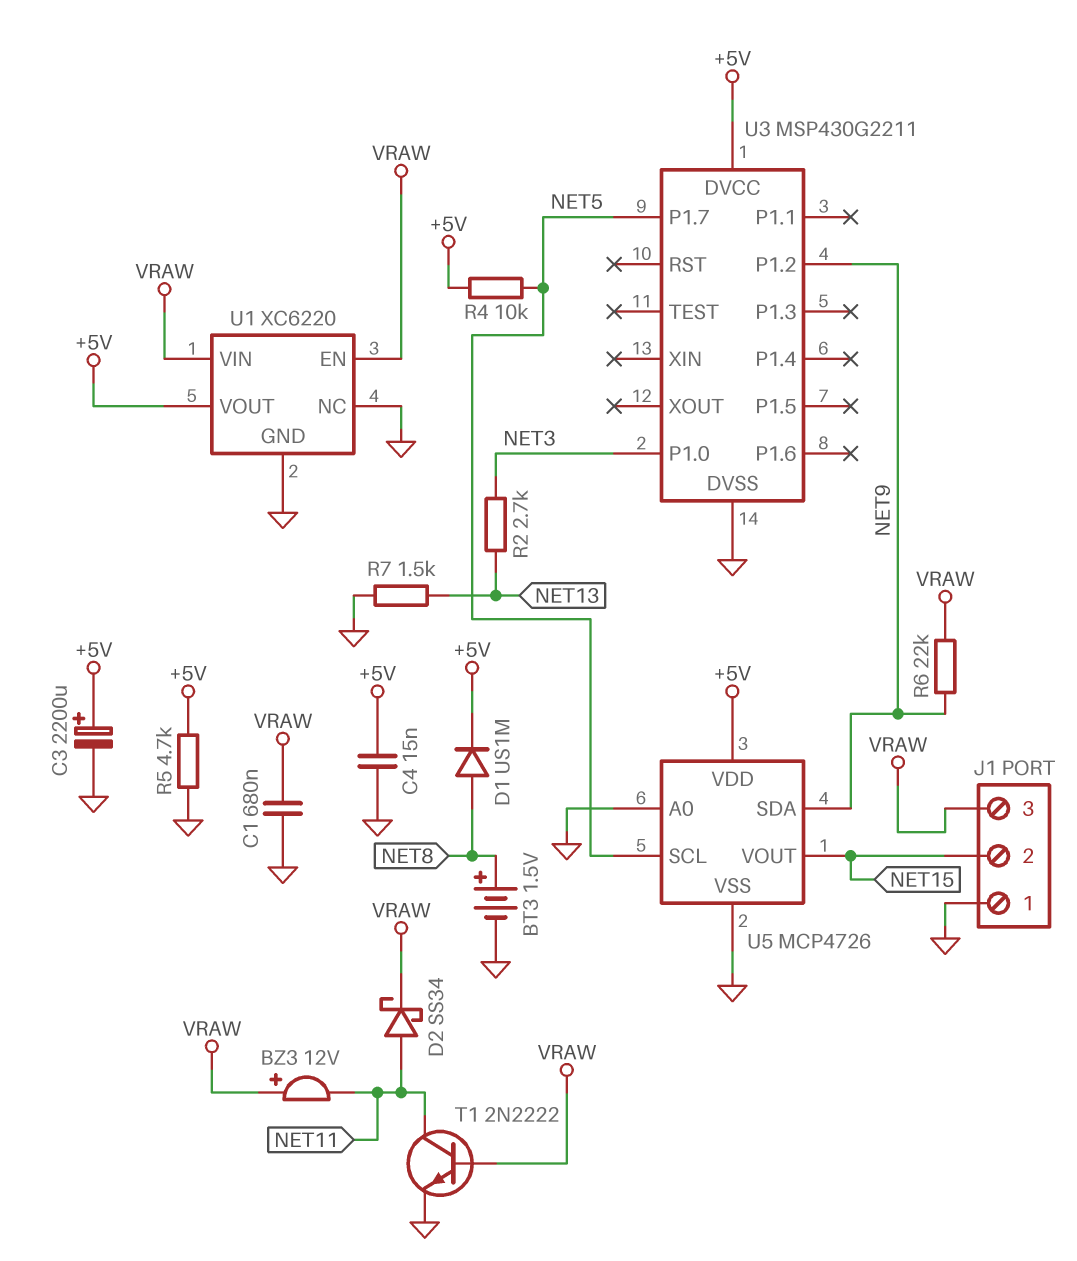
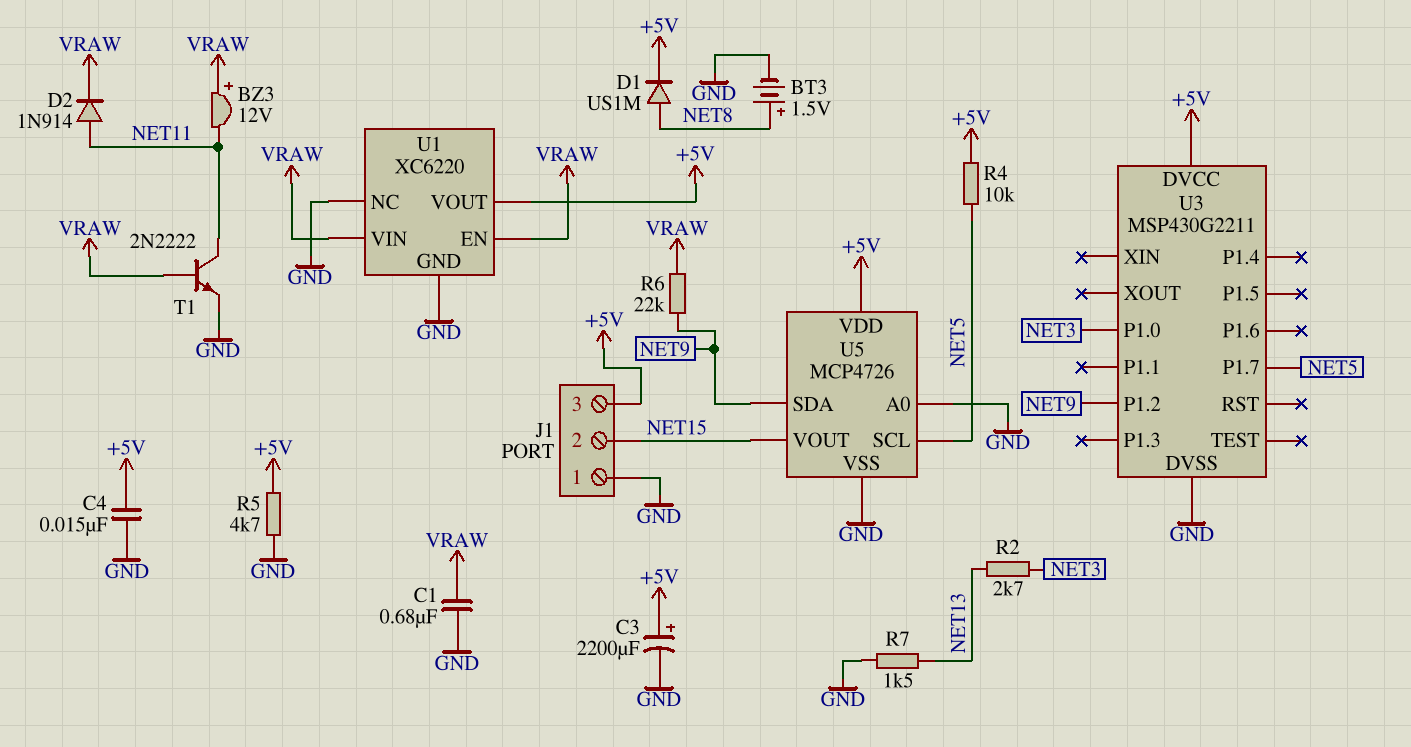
D2: schottky SS34 (A NET11, K VRAW) -> diode 1N914 (A NET11, K VRAW)
J1 pin 3: VRAW -> +5V

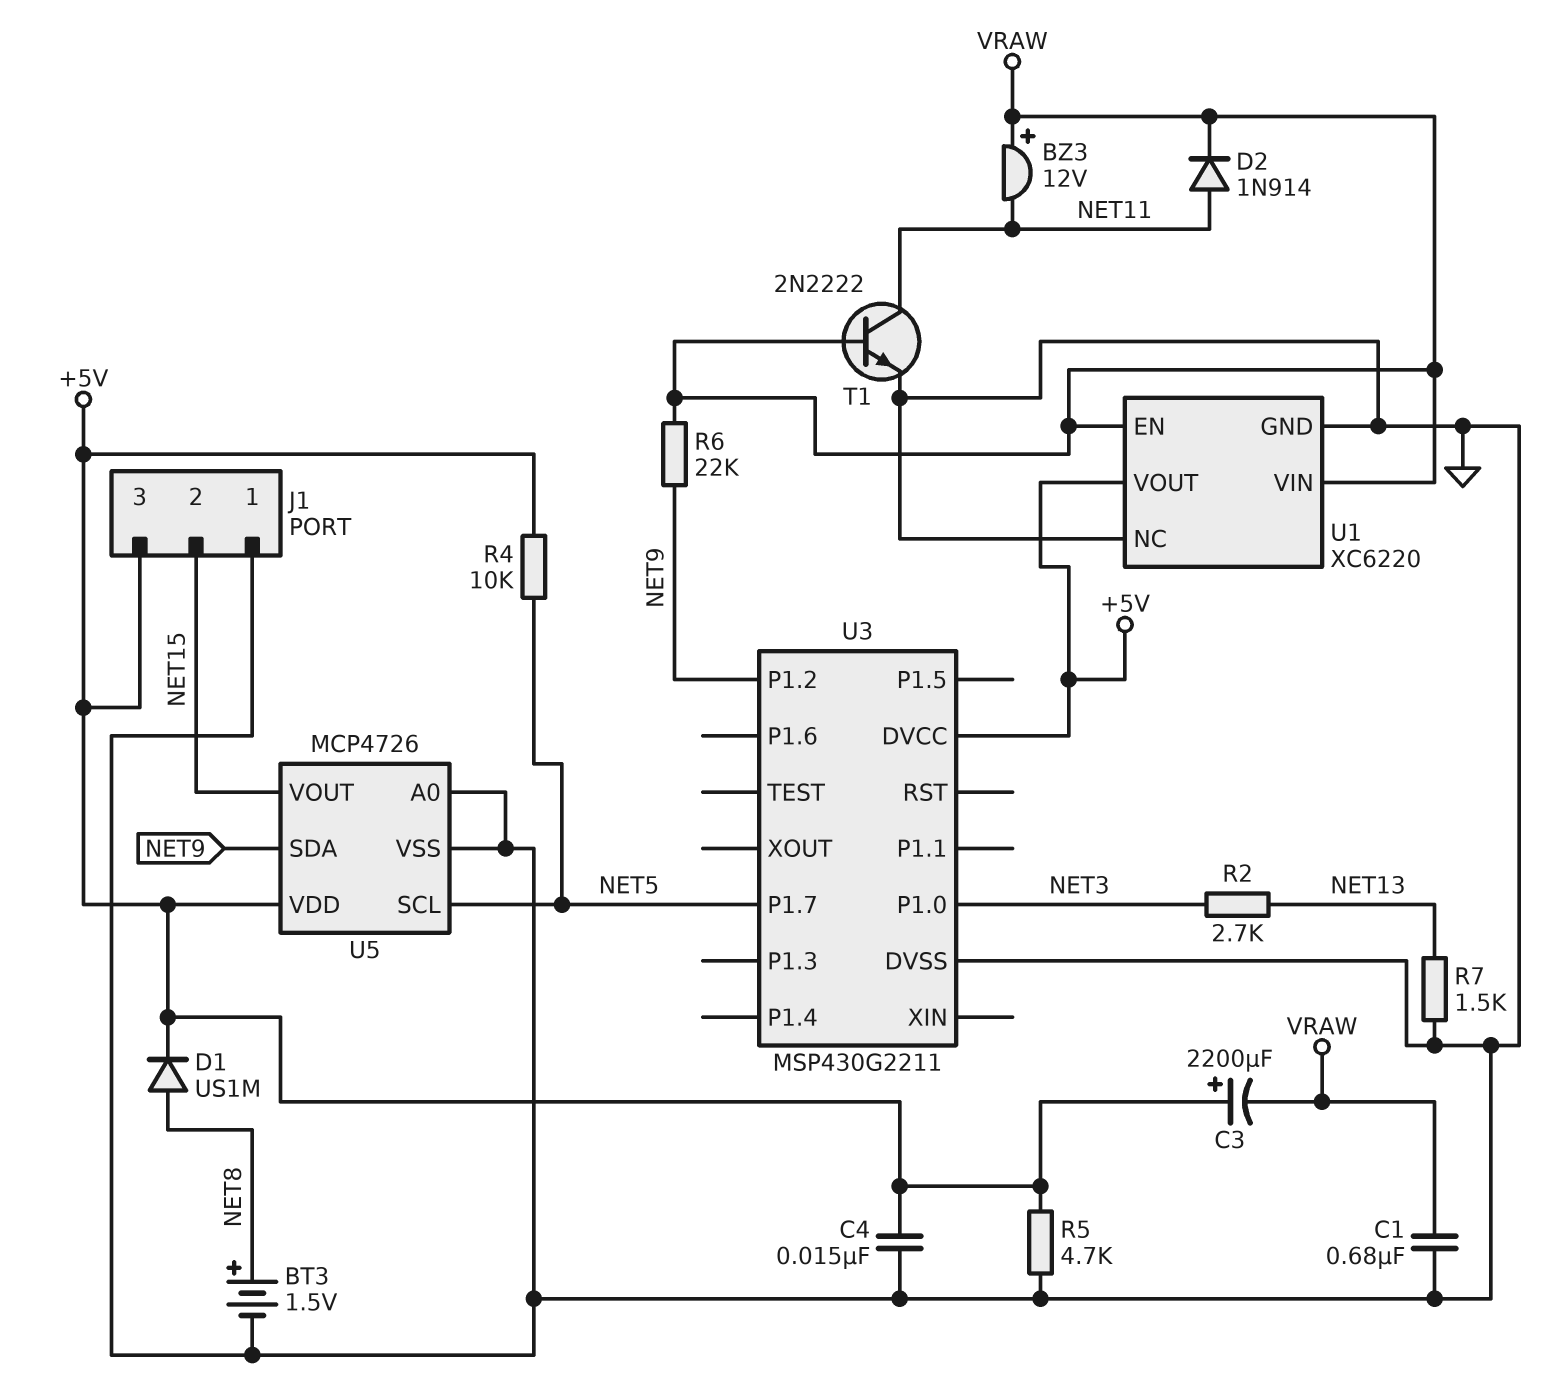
C3: 2200uF (plus +5V, minus GND) -> 2200uF (plus +5V, minus VRAW)

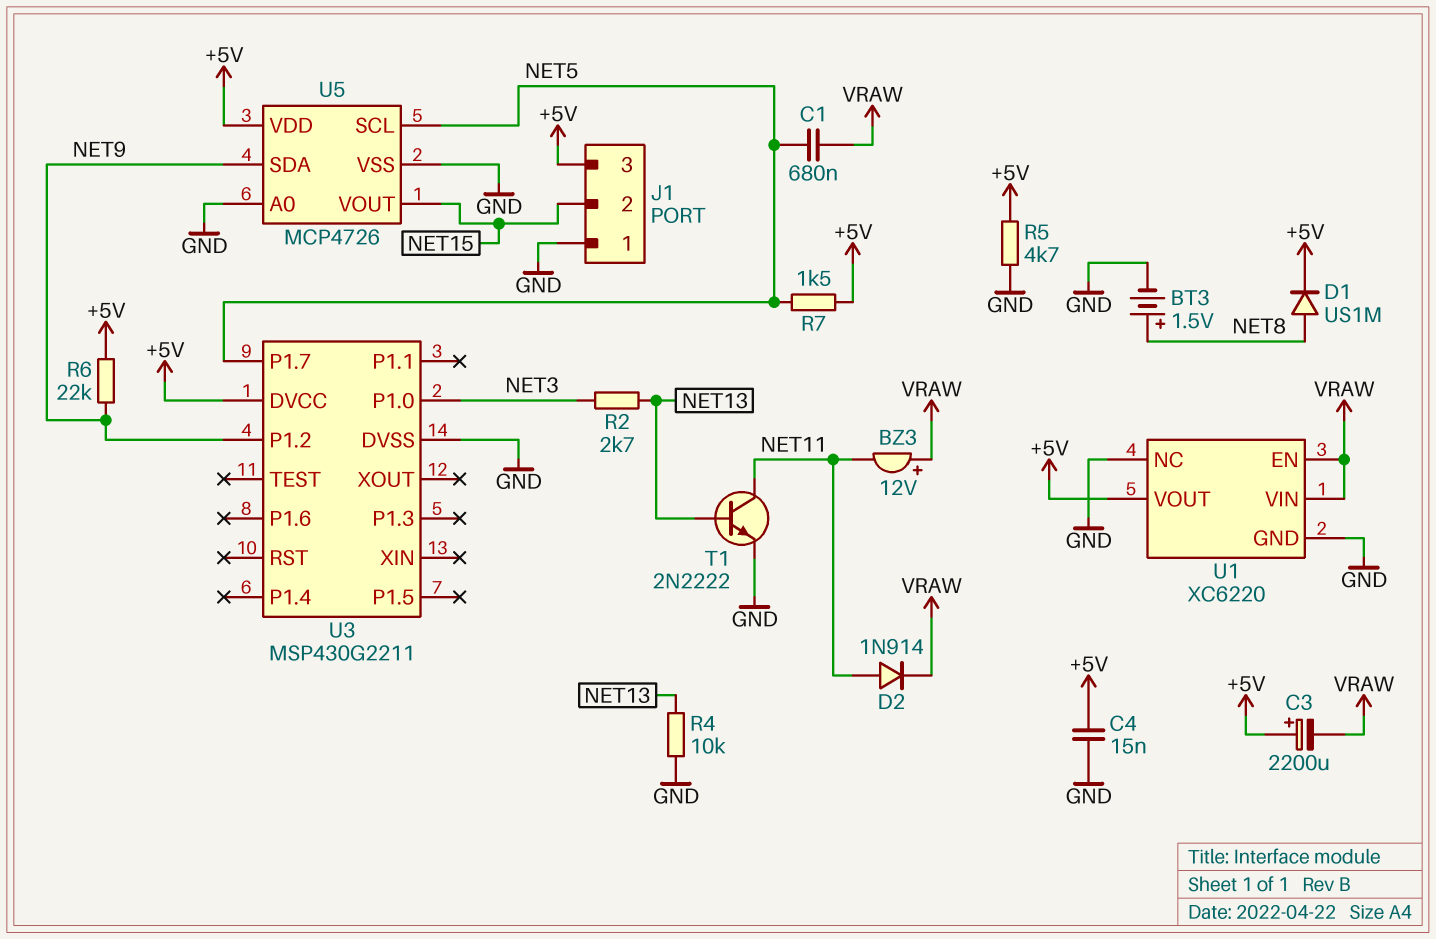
C1: 680nF (GND, VRAW) -> 680nF (NET5, VRAW)
R4: 10k (+5V, NET5) -> 10k (GND, NET13)
R6: 22k (NET9, VRAW) -> 22k (+5V, NET9)
R7: 1.5k (GND, NET13) -> 1.5k (+5V, NET5)
T1: NPN 2N2222 (B VRAW, C NET11, E GND) -> NPN 2N2222 (B NET13, C NET11, E GND)

